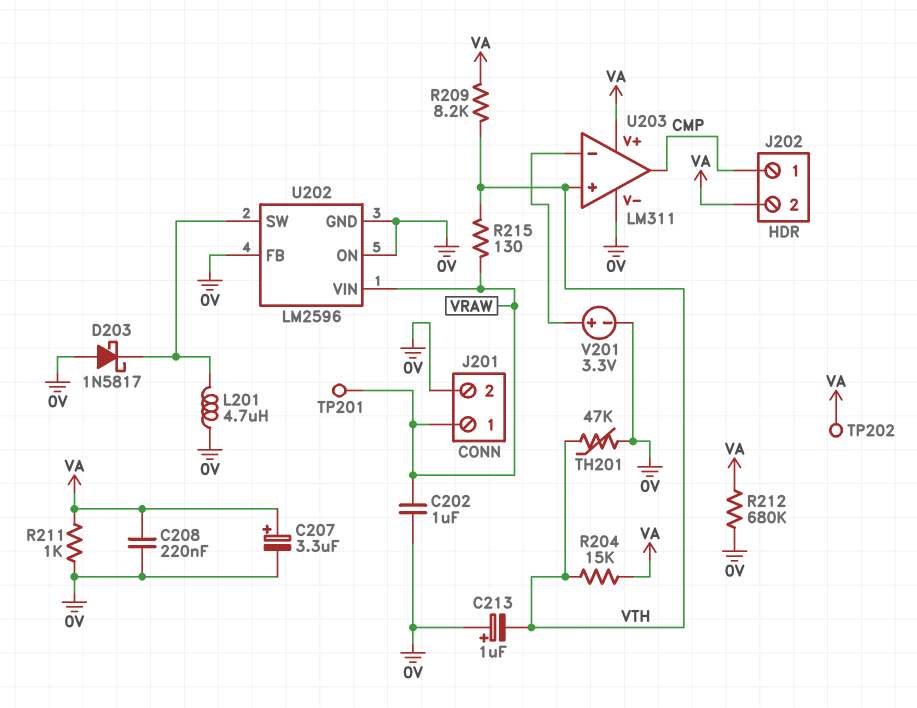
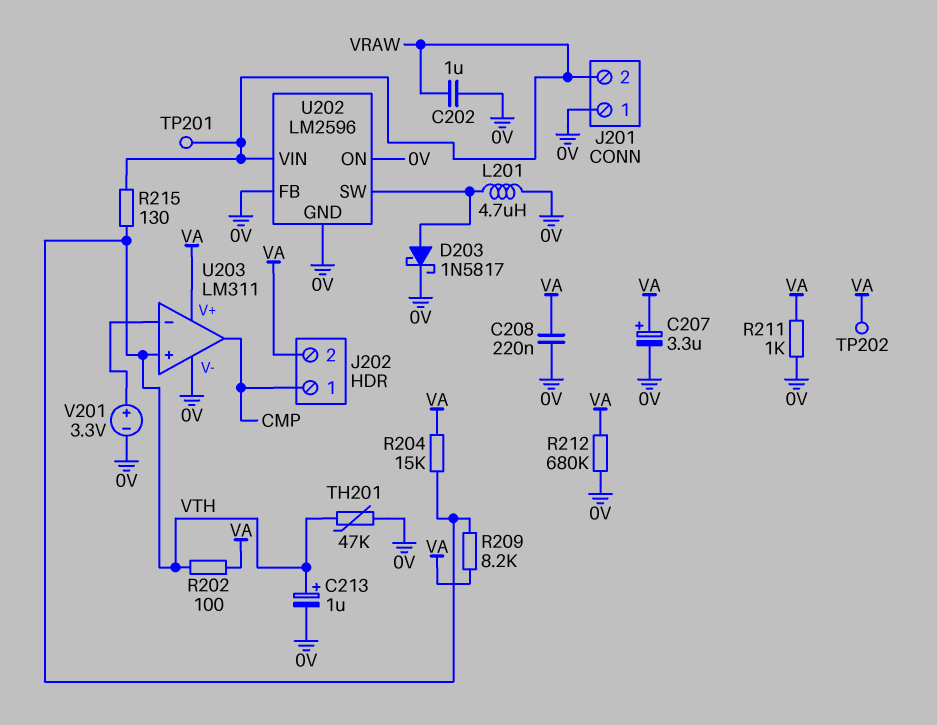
C213: 1uF (plus 0V, minus VTH) -> 1uF (plus VTH, minus 0V)
D203: schottky 1N5817 (A 0V, K U202/SW) -> schottky 1N5817 (A U202/SW, K 0V)
J201 pin 1: VRAW -> 0V
J201 pin 2: 0V -> VRAW
R202: none -> 100 (VA, VTH)

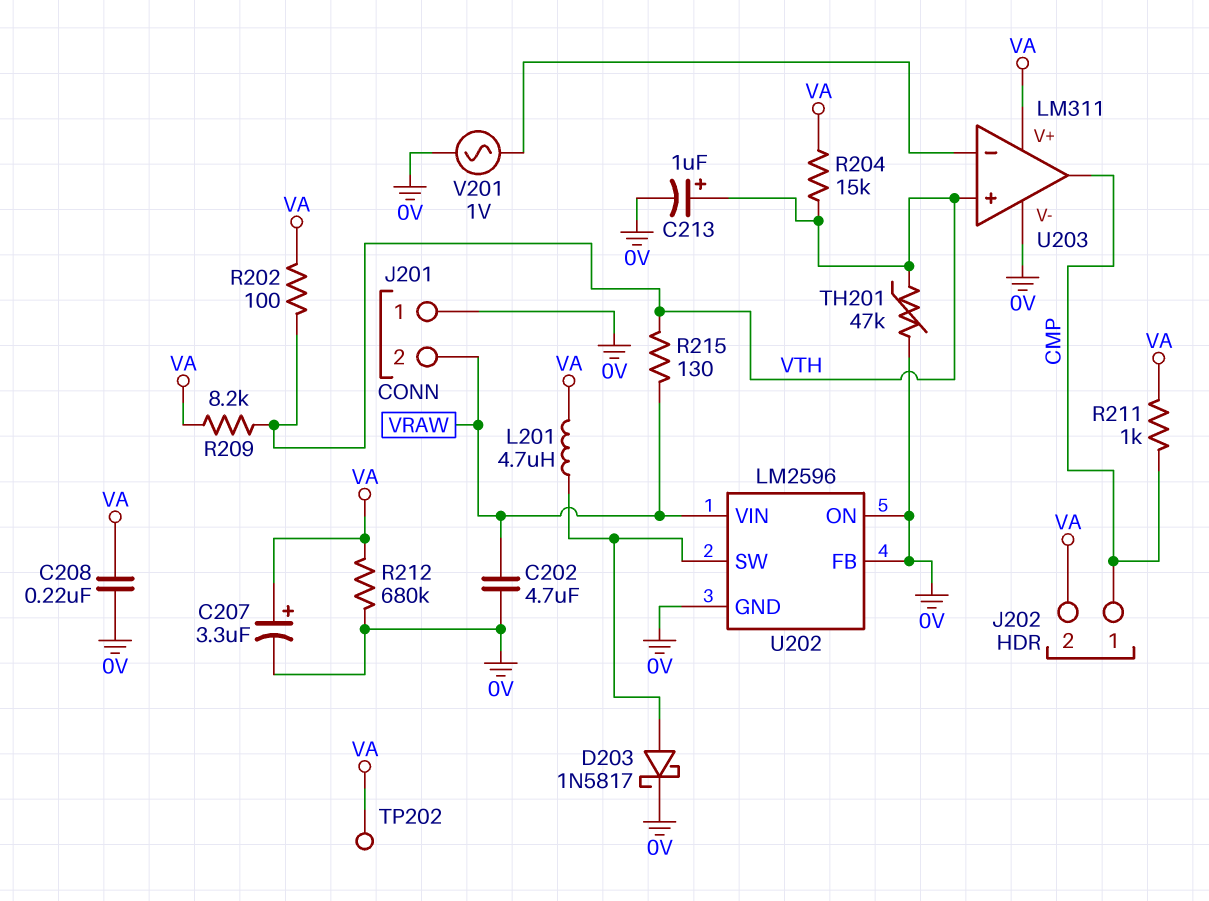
C202: 1uF (0V, VRAW) -> 4.7uF (0V, VRAW)
L201: 4.7uH (0V, U202/SW) -> 4.7uH (U202/SW, VA)
R211: 1k (0V, VA) -> 1k (CMP, VA)
TP201: test point (VRAW) -> none
V201: 3.3V (plus U203/in-, minus 0V) -> AC 1V (0V, U203/in-)

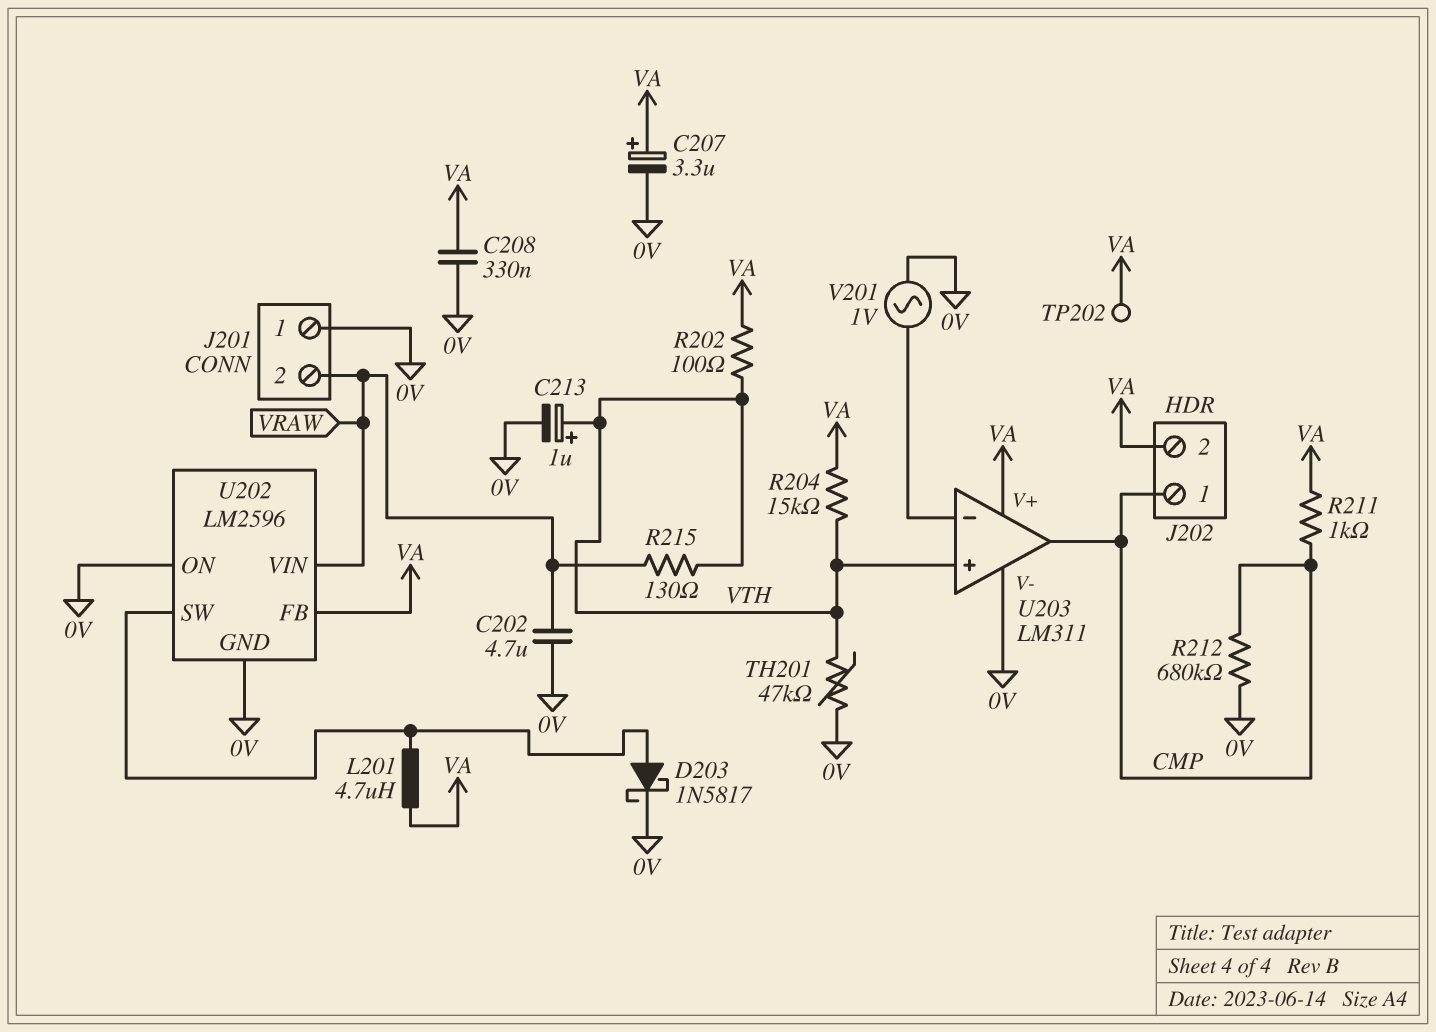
C208: 220nF (0V, VA) -> 330nF (0V, VA)
R209: 8.2k (VA, VTH) -> none
R212: 680k (0V, VA) -> 680k (0V, CMP)
U202 pin FB: 0V -> VA

